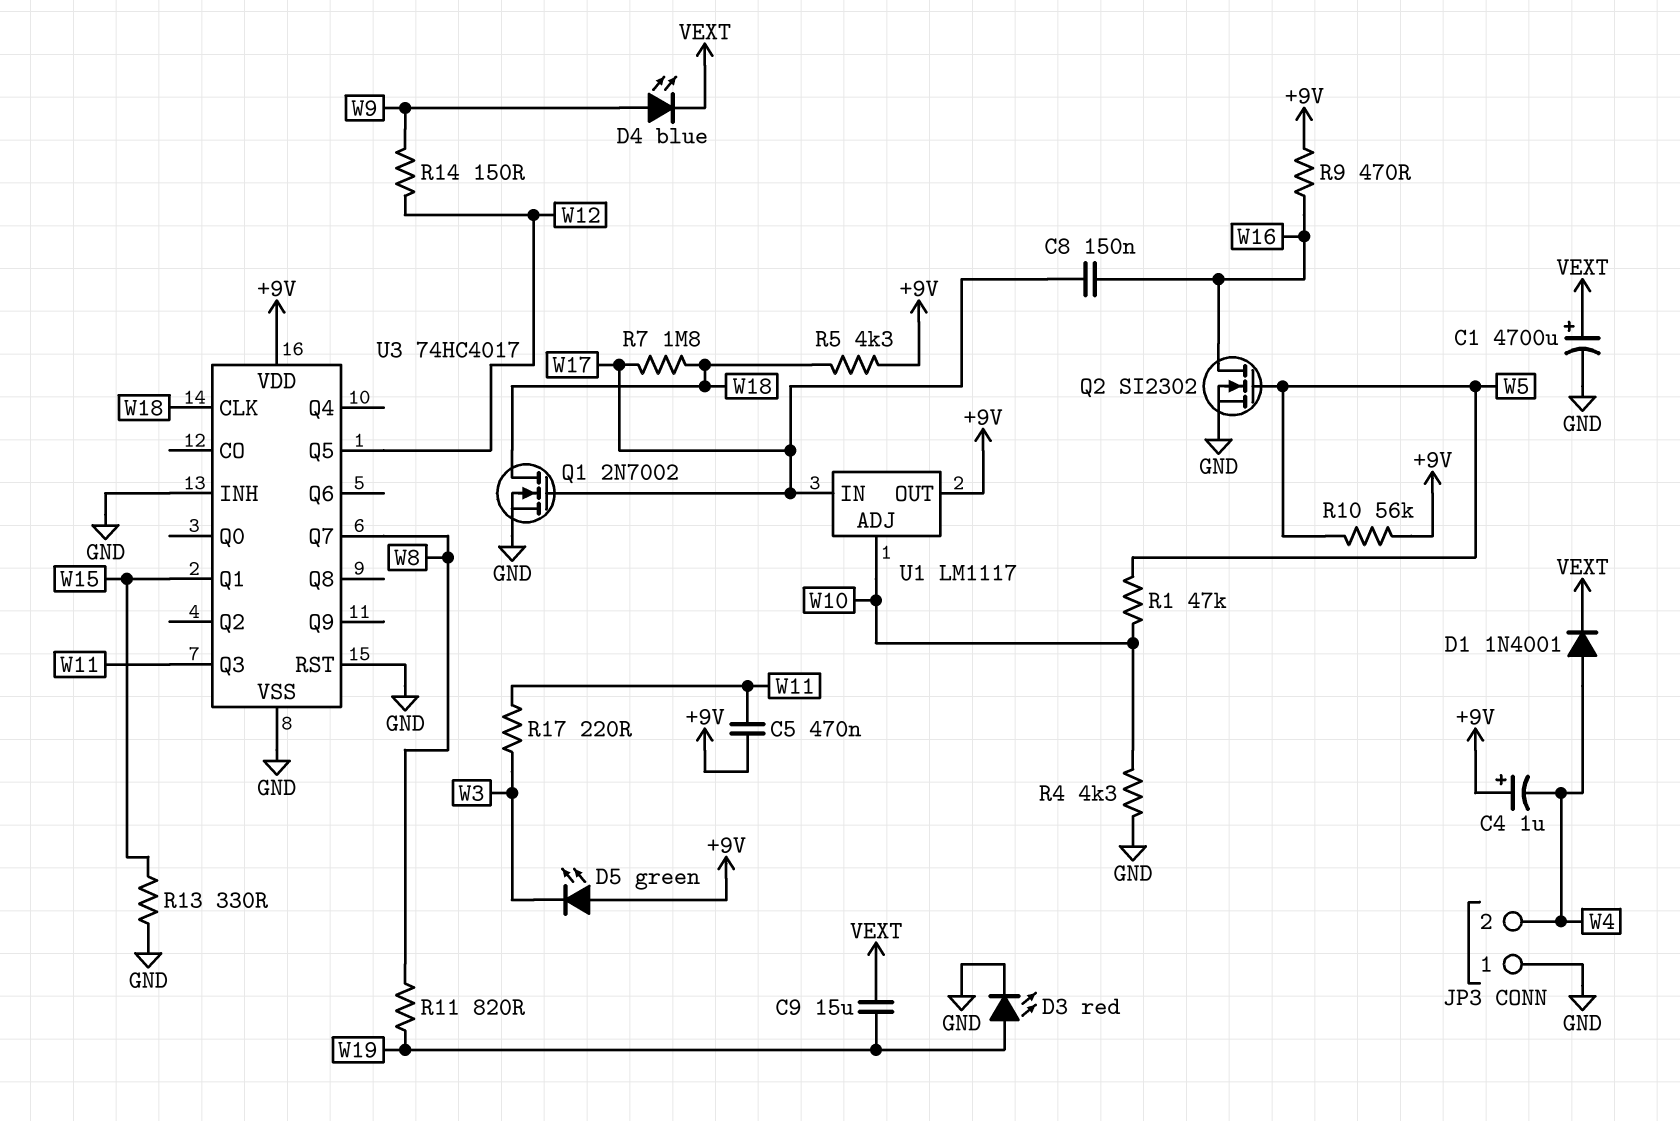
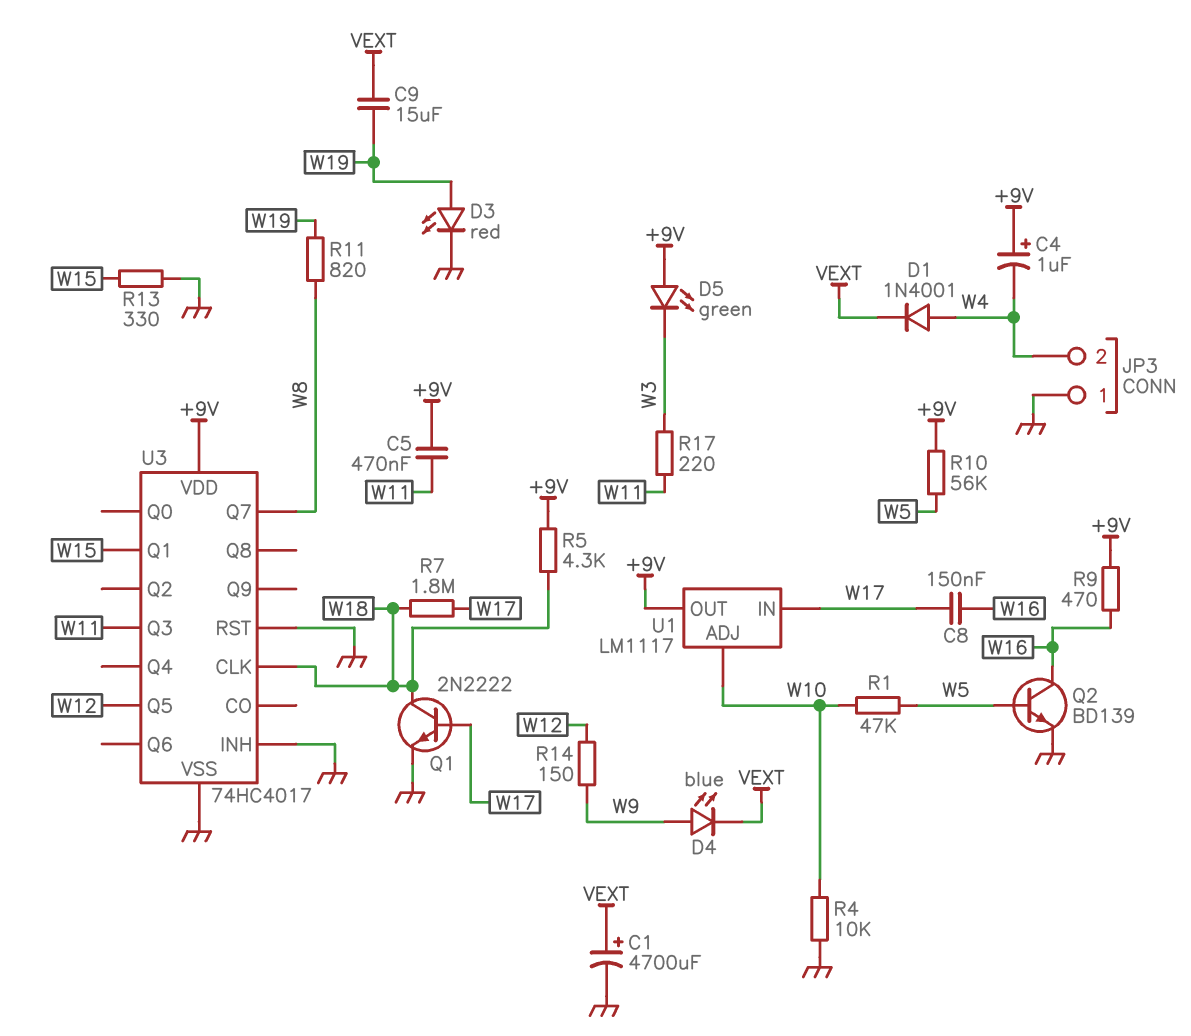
Q1: NMOS 2N7002 (G W17, D W18, S GND) -> NPN 2N2222 (B W17, C W18, E GND)
Q2: NMOS SI2302 (G W5, D W16, S GND) -> NPN BD139 (B W5, C W16, E GND)
R4: 4.3k (GND, W10) -> 10k (GND, W10)

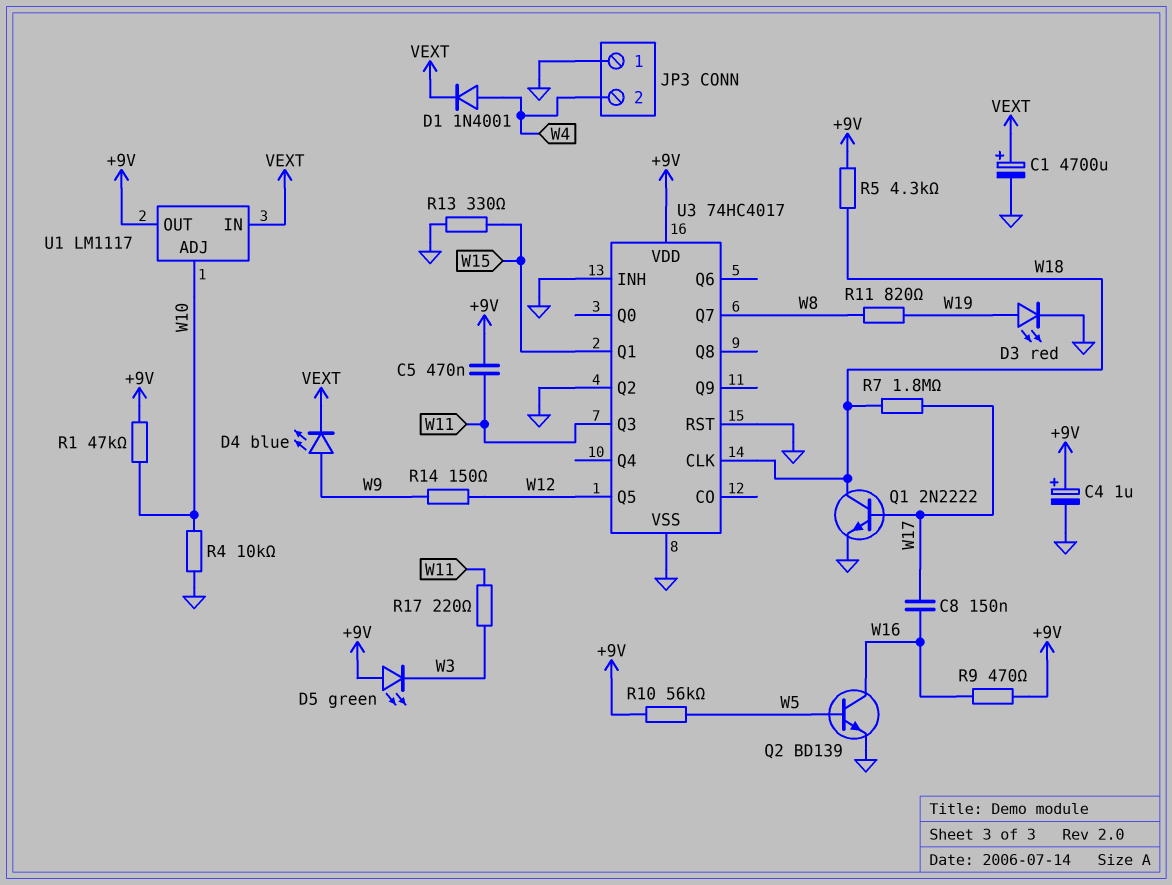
C4: 1uF (plus +9V, minus W4) -> 1uF (plus +9V, minus GND)
C9: 15uF (VEXT, W19) -> none
R1: 47k (W5, W10) -> 47k (+9V, W10)
U1 pin IN: W17 -> VEXT
U3 pin Q2: none -> GND

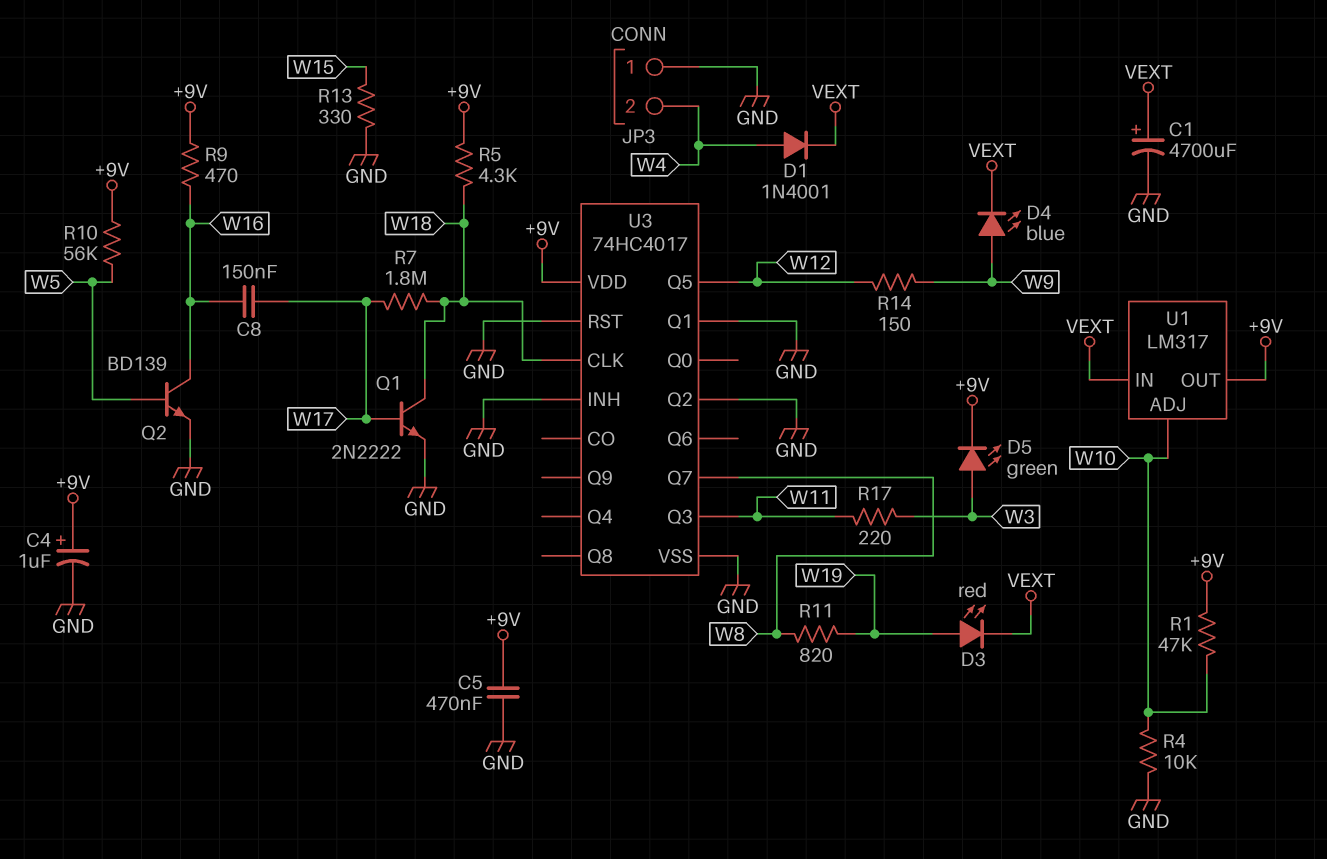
C5: 470nF (+9V, W11) -> 470nF (+9V, GND)
D3: LED red (A W19, K GND) -> LED red (A W19, K VEXT)
D5: LED green (A +9V, K W3) -> LED green (A W3, K +9V)
U1: LM1117 -> LM317
U3 pin Q1: W15 -> GND

